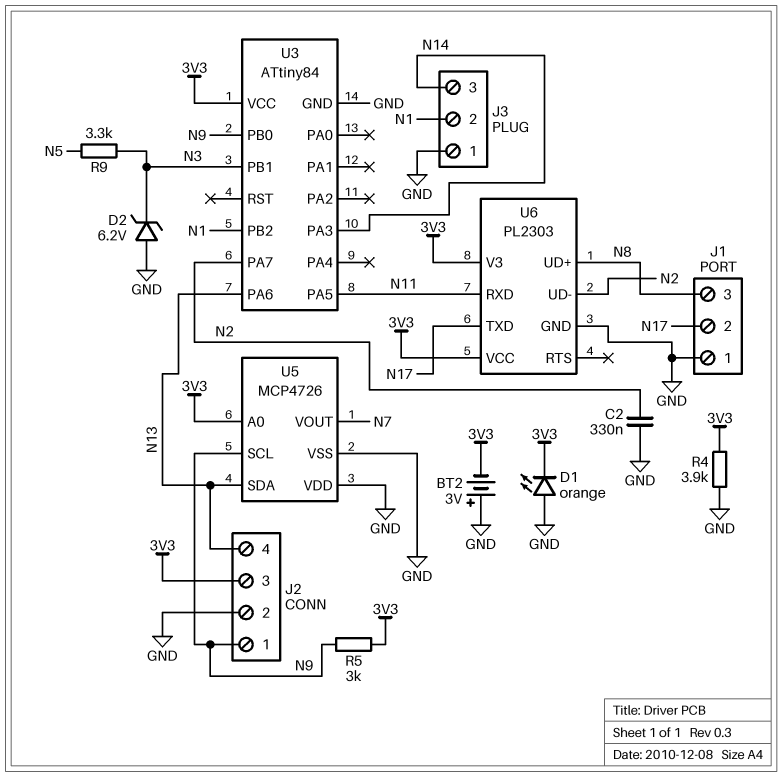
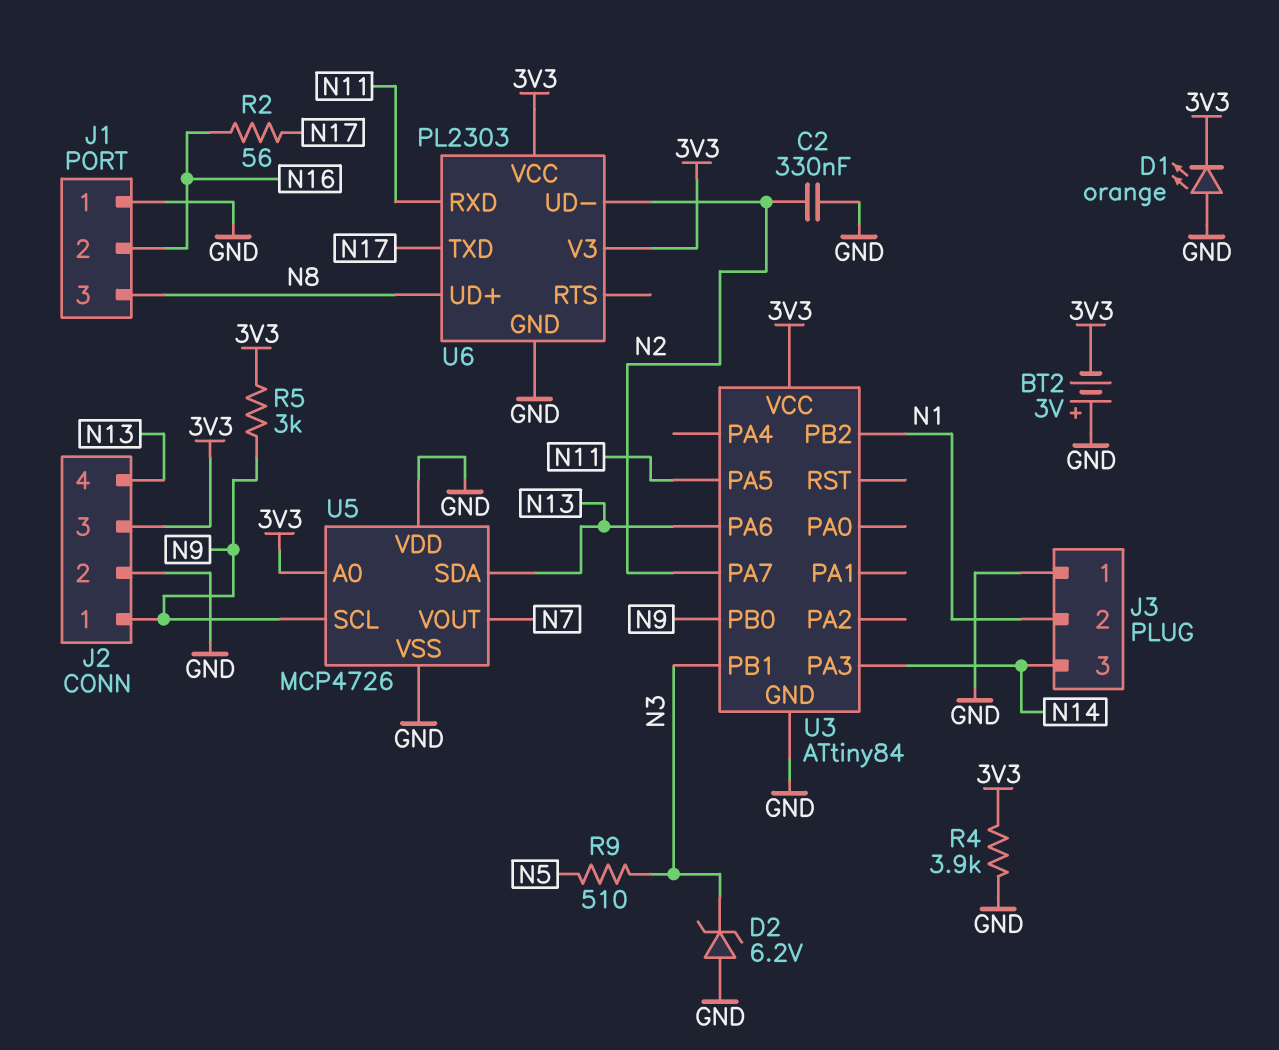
J1 pin 2: N17 -> N16
R2: none -> 56 (N16, N17)
R9: 3.3k (N3, N5) -> 510 (N3, N5)

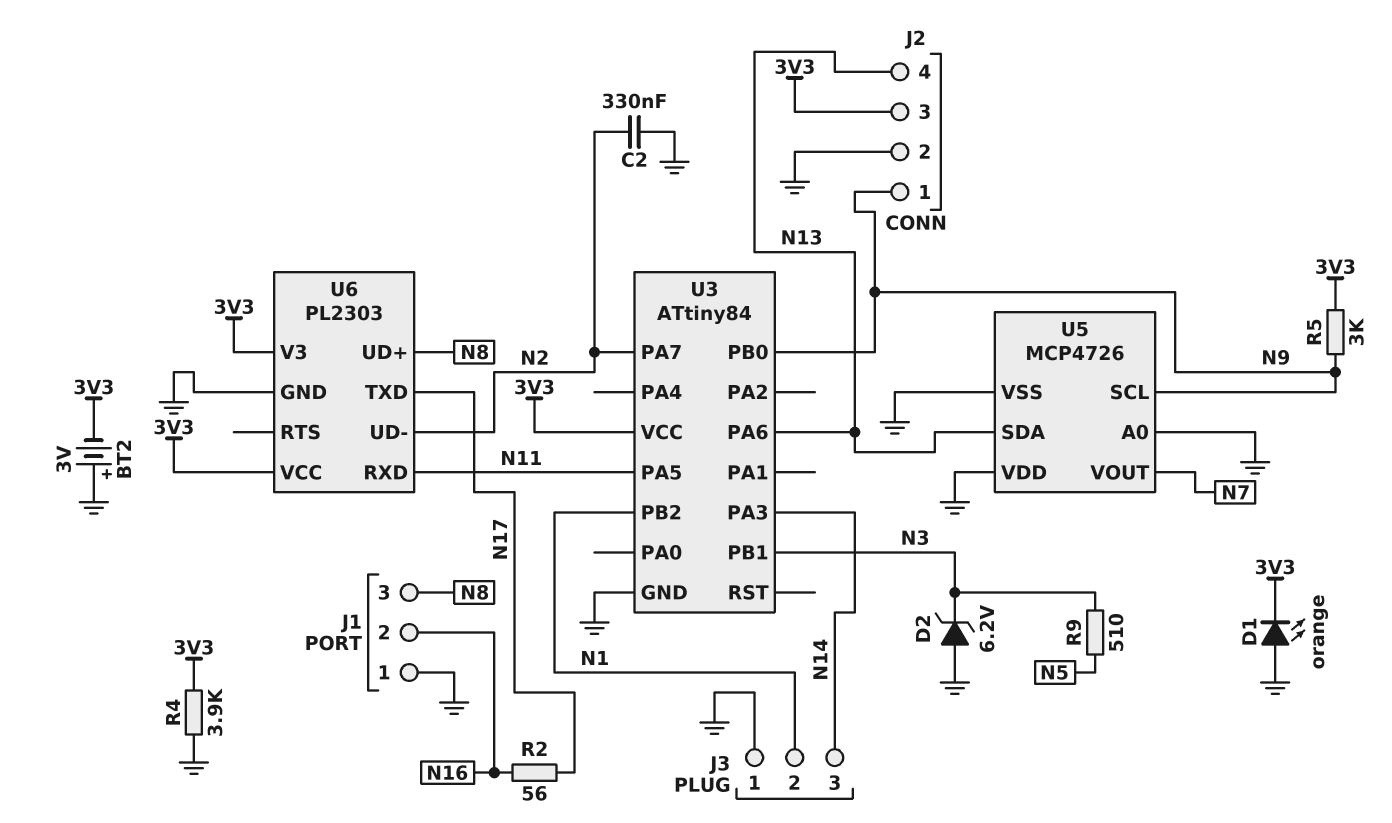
U5 pin A0: 3V3 -> GND

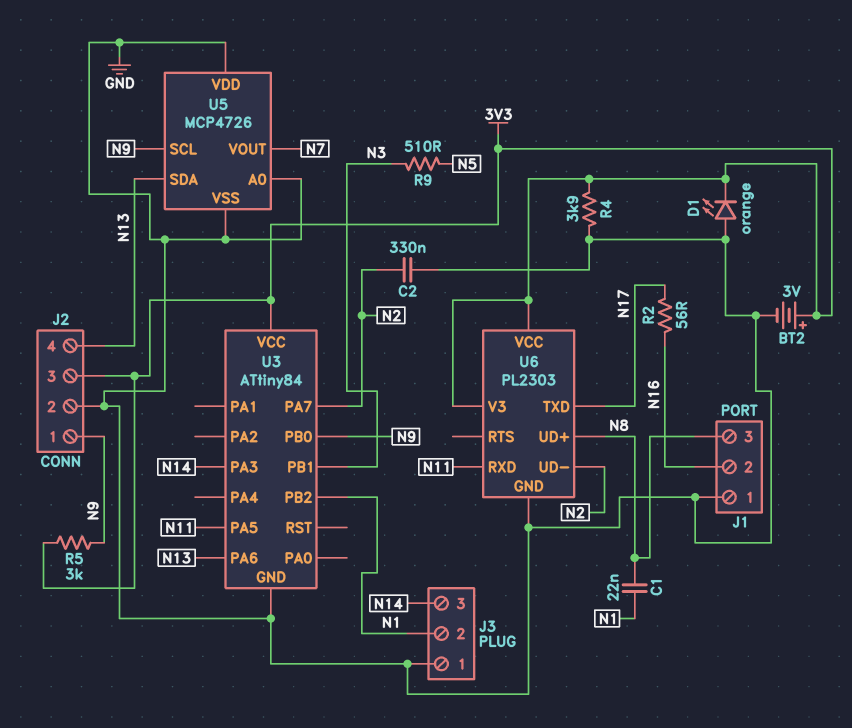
BT2: 3V (plus GND, minus 3V3) -> 3V (plus 3V3, minus GND)
C1: none -> 22nF (N1, N8)
D2: zener 6.2V (A GND, K N3) -> none

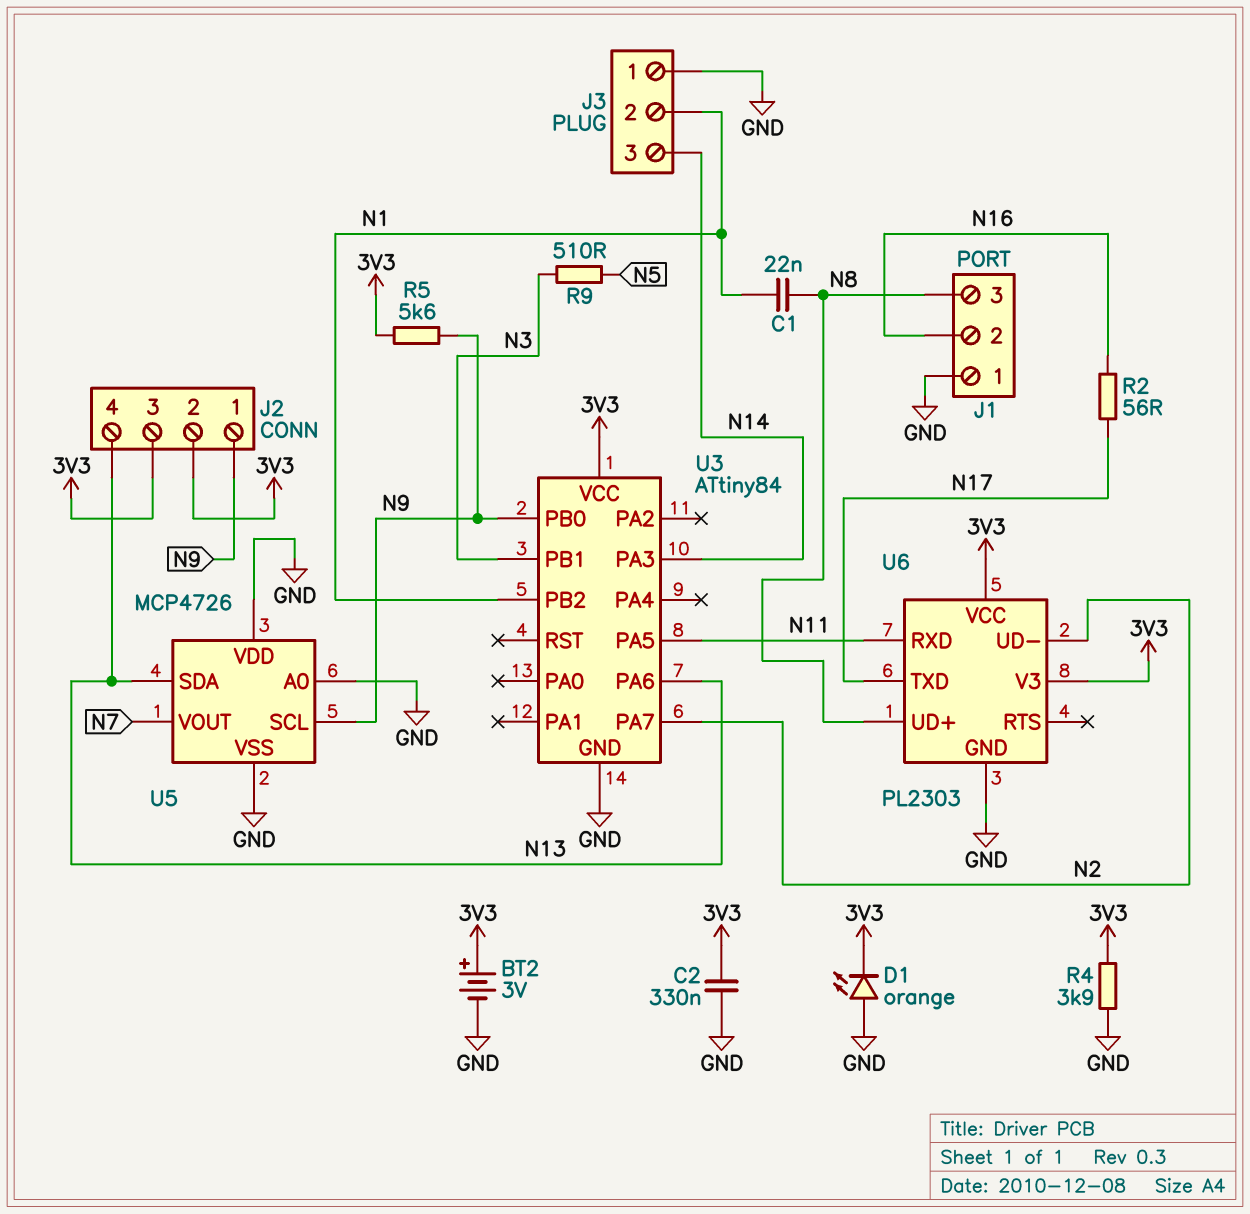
C2: 330nF (GND, N2) -> 330nF (3V3, GND)
J2 pin 2: GND -> 3V3
R5: 3k (3V3, N9) -> 5.6k (3V3, N9)

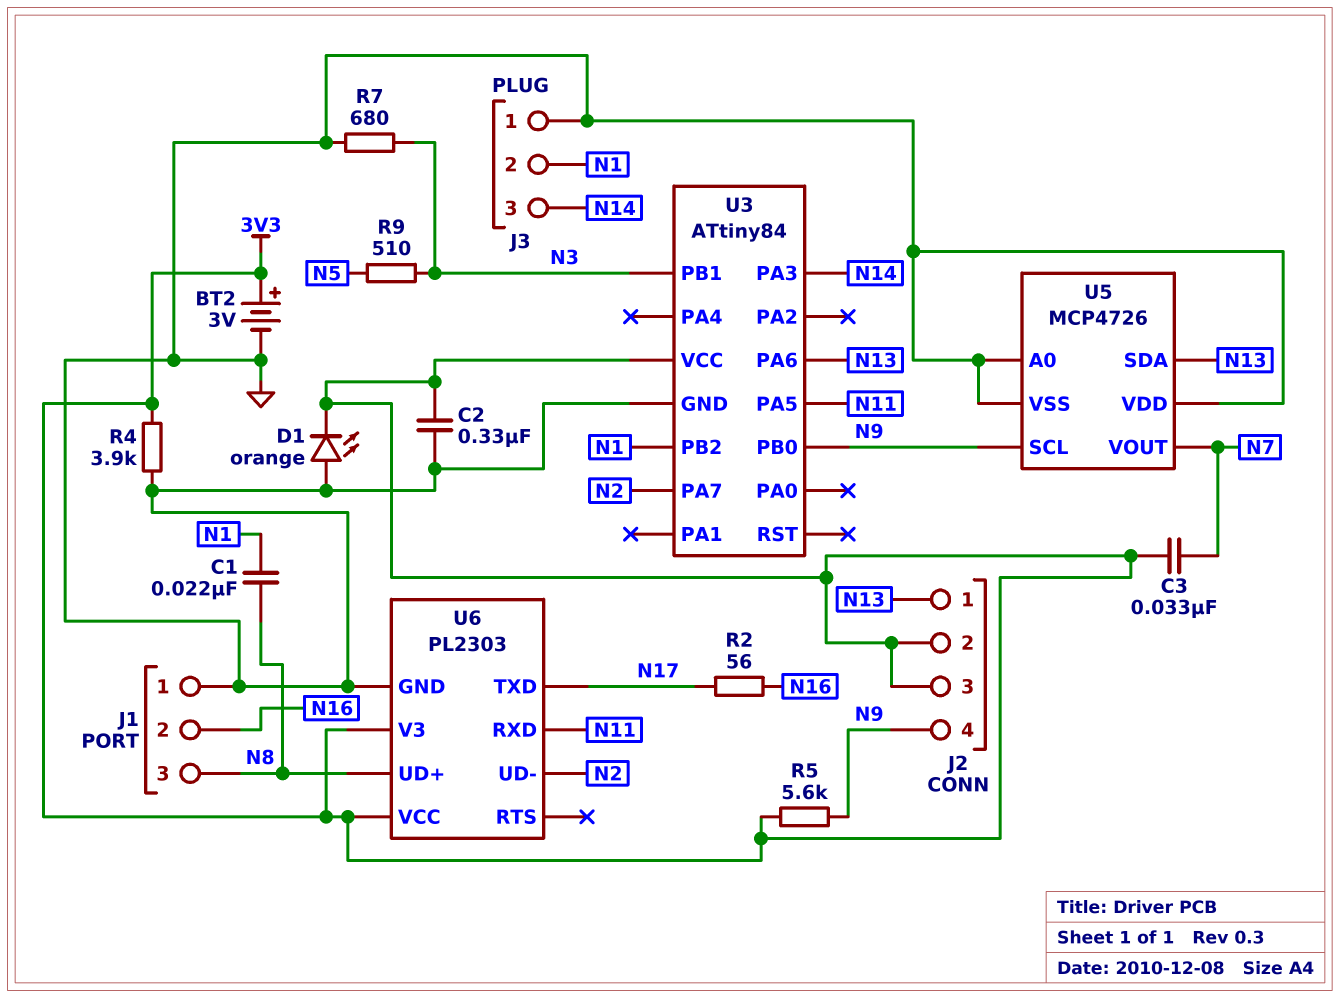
C3: none -> 33nF (3V3, N7)
J2 pin 1: N9 -> N13
J2 pin 4: N13 -> N9
R7: none -> 680 (GND, N3)

